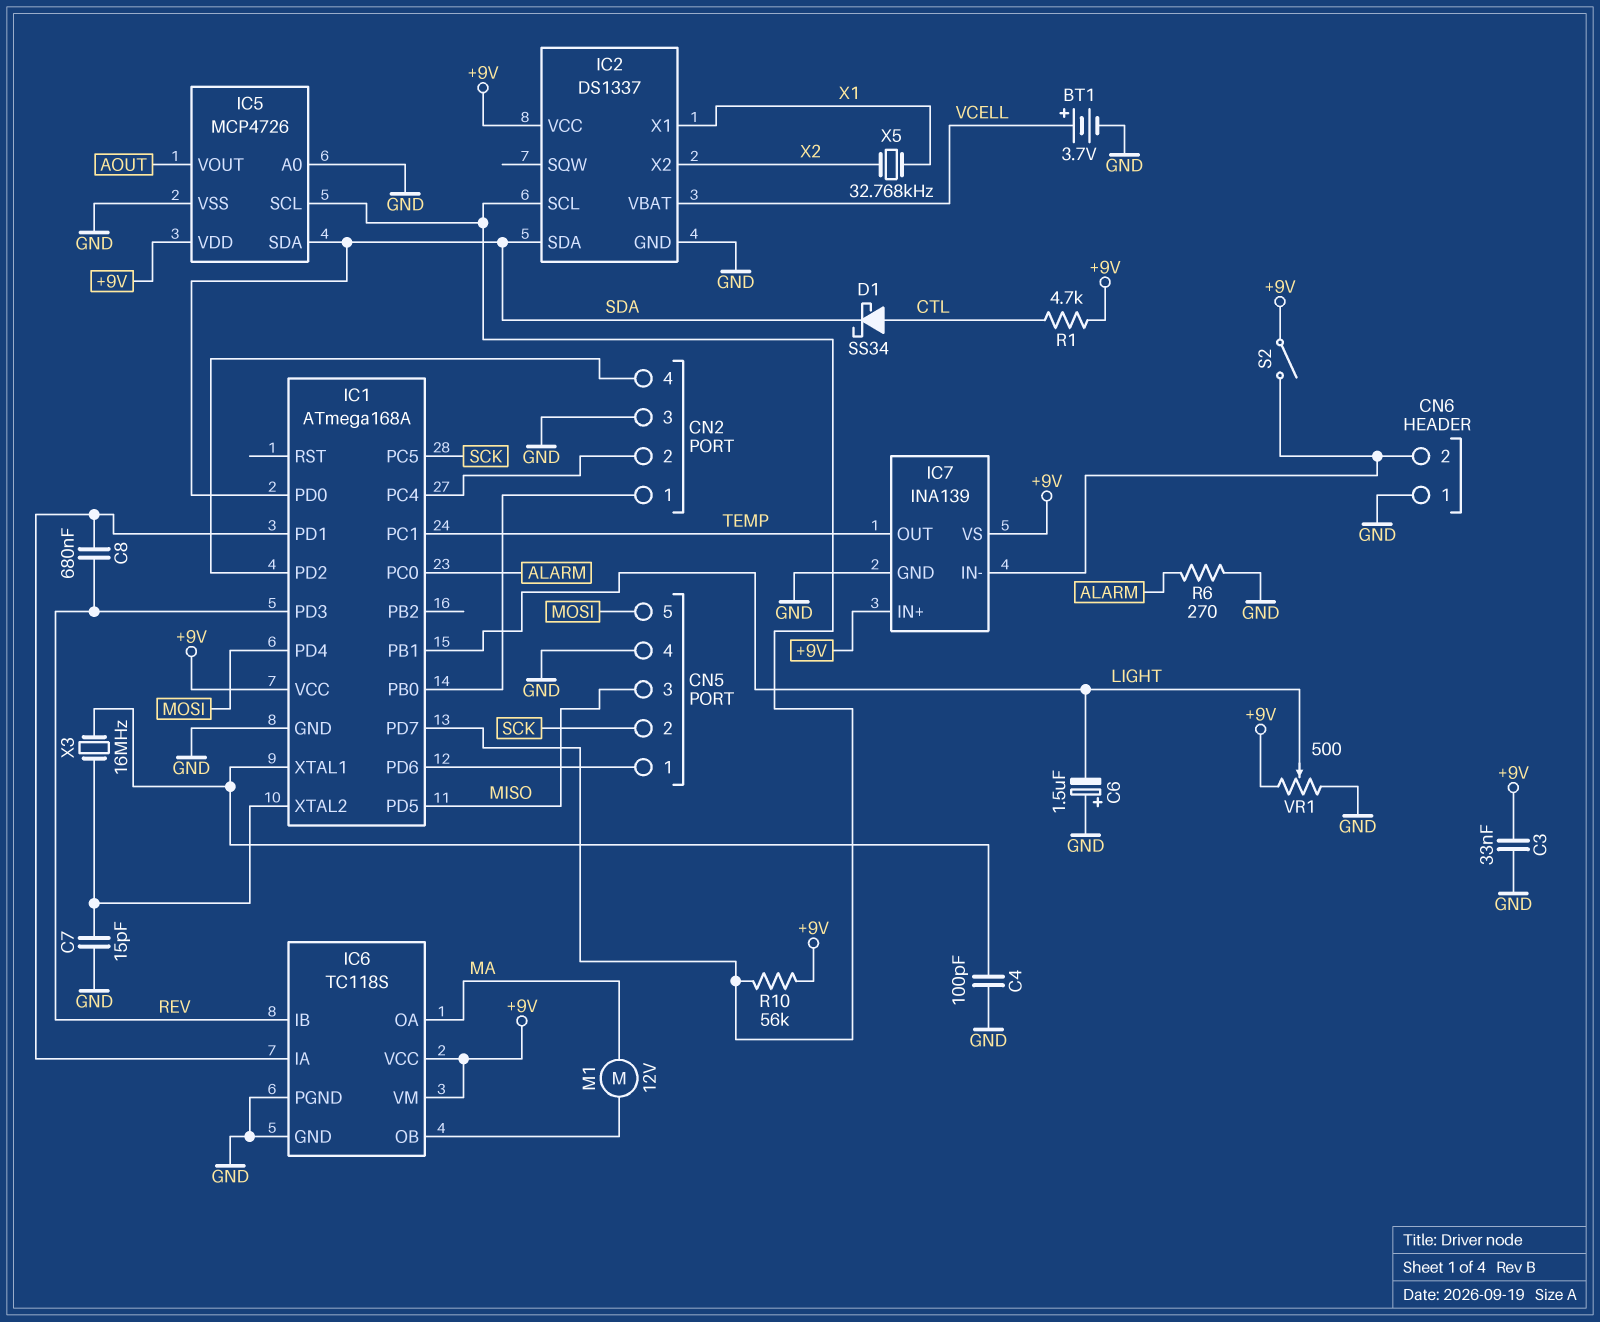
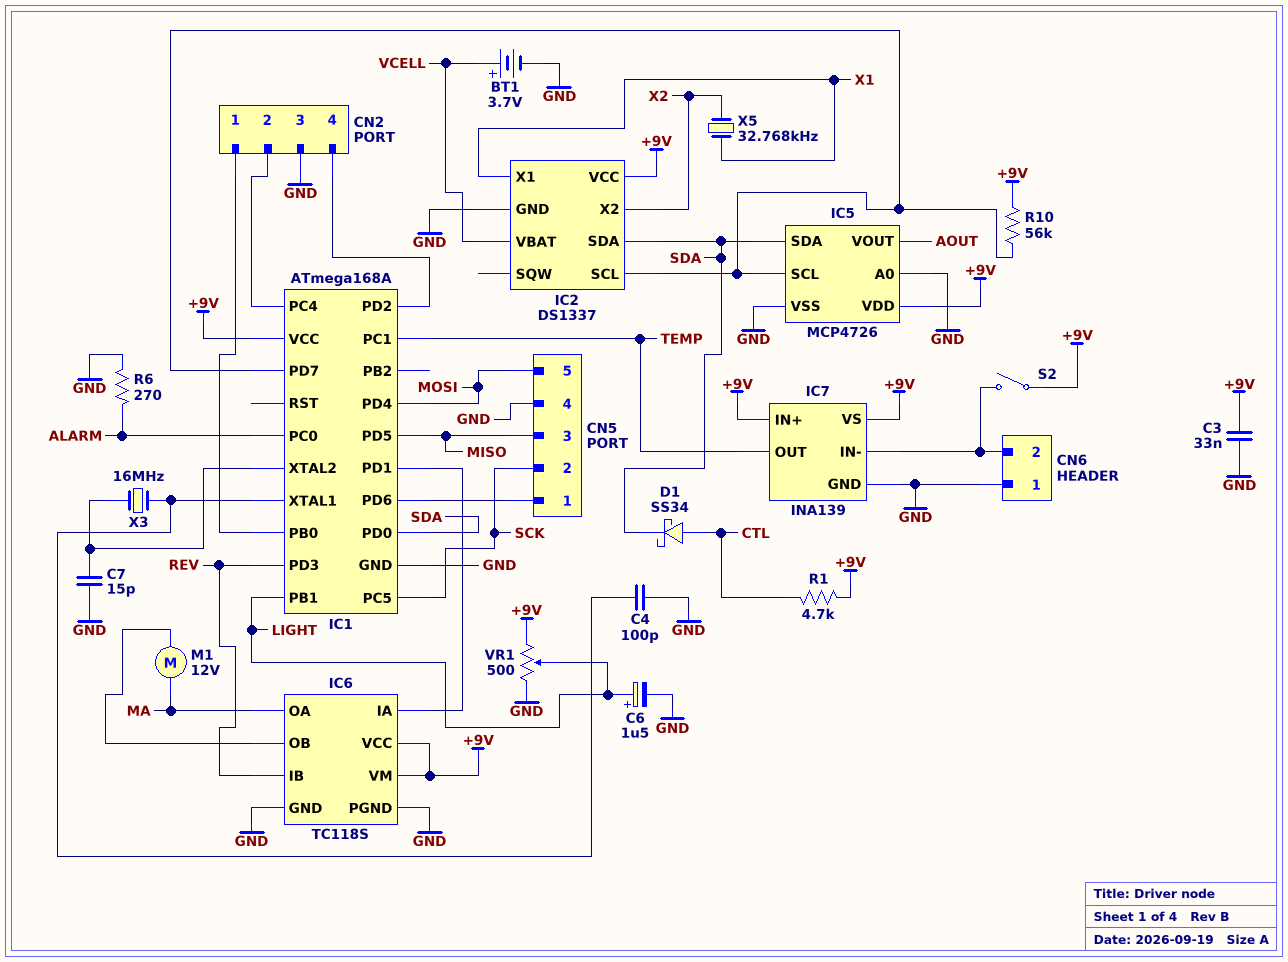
C6: 1.5uF (plus GND, minus LIGHT) -> 1.5uF (plus LIGHT, minus GND)
C8: 680nF (IC1/PD1, REV) -> none

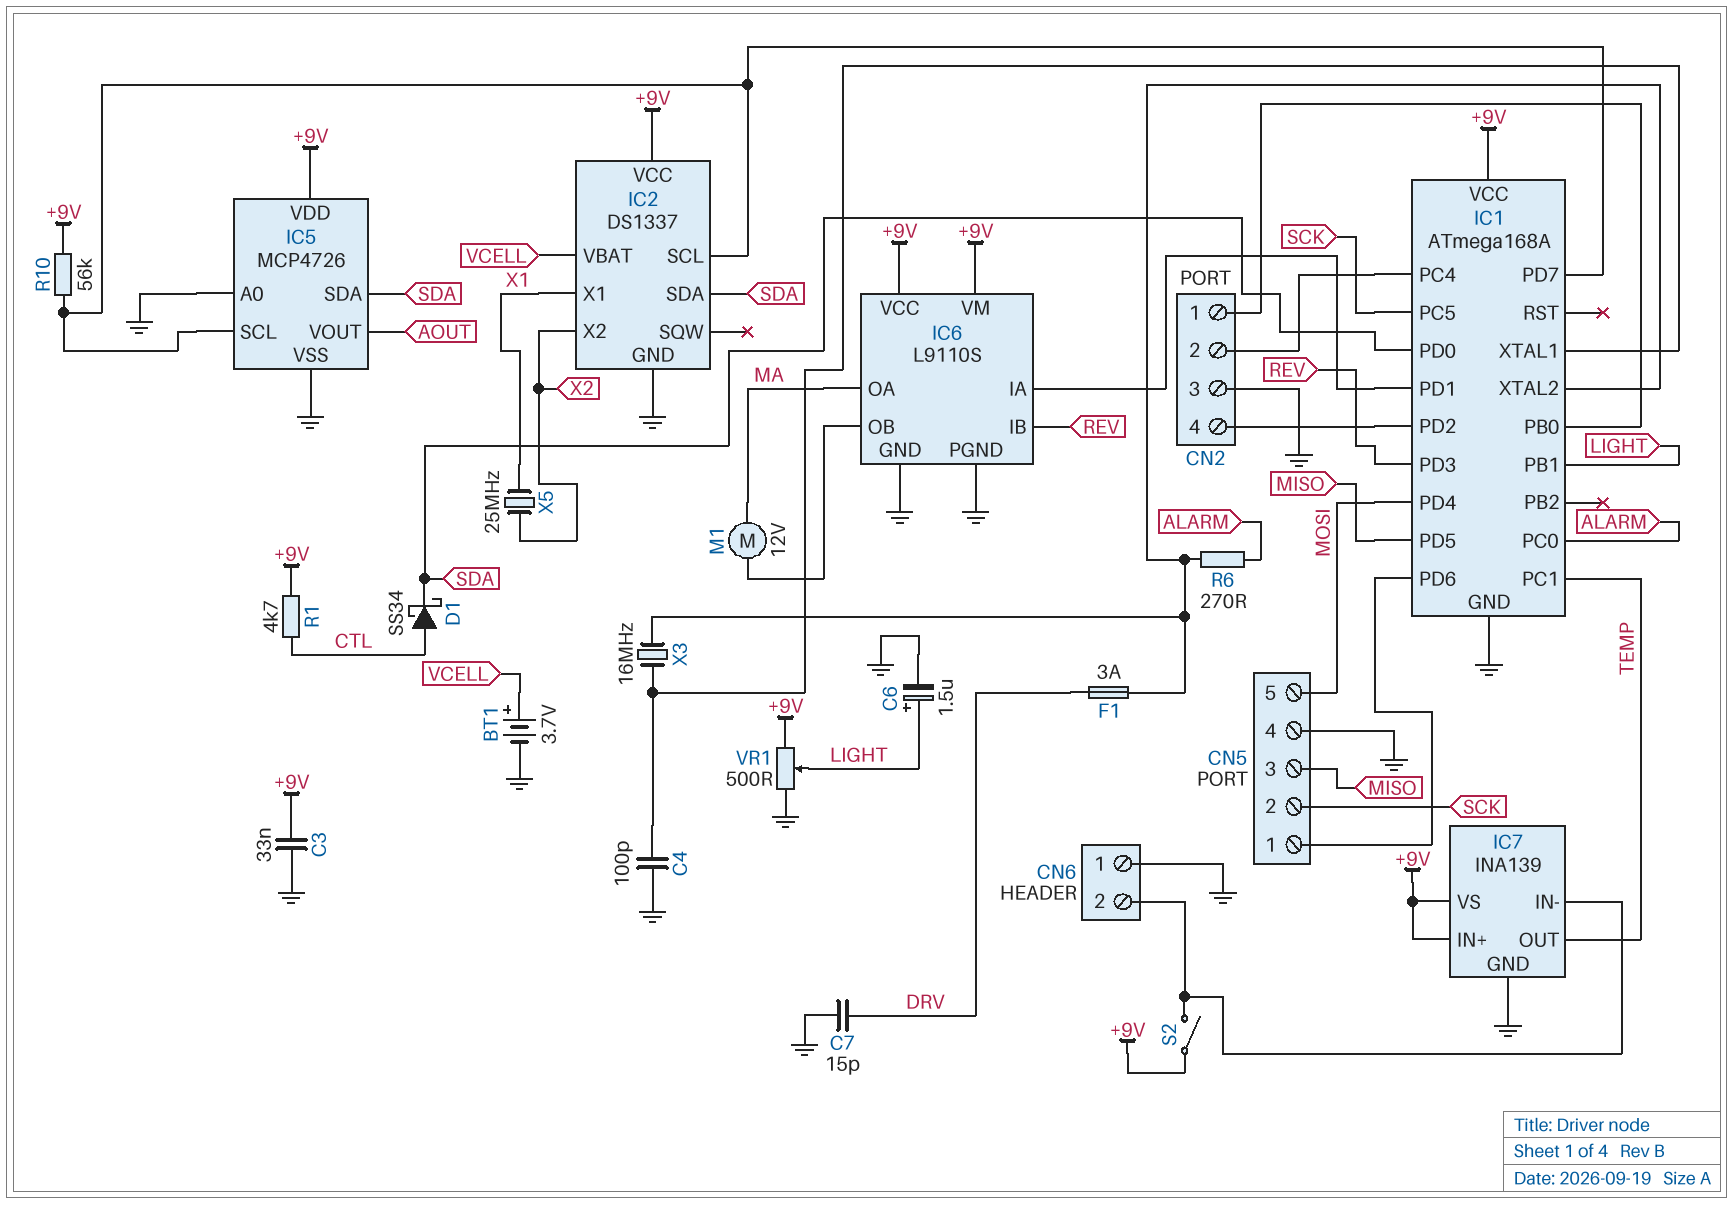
C7: 15pF (GND, IC1/XTAL2) -> 15pF (DRV, GND)
F1: none -> 3A (DRV, IC1/XTAL2)
IC6: TC118S -> L9110S
R6: 270 (ALARM, GND) -> 270 (ALARM, IC1/XTAL2)
X5: 32.768kHz (X1, X2) -> 25MHz (X1, X2)

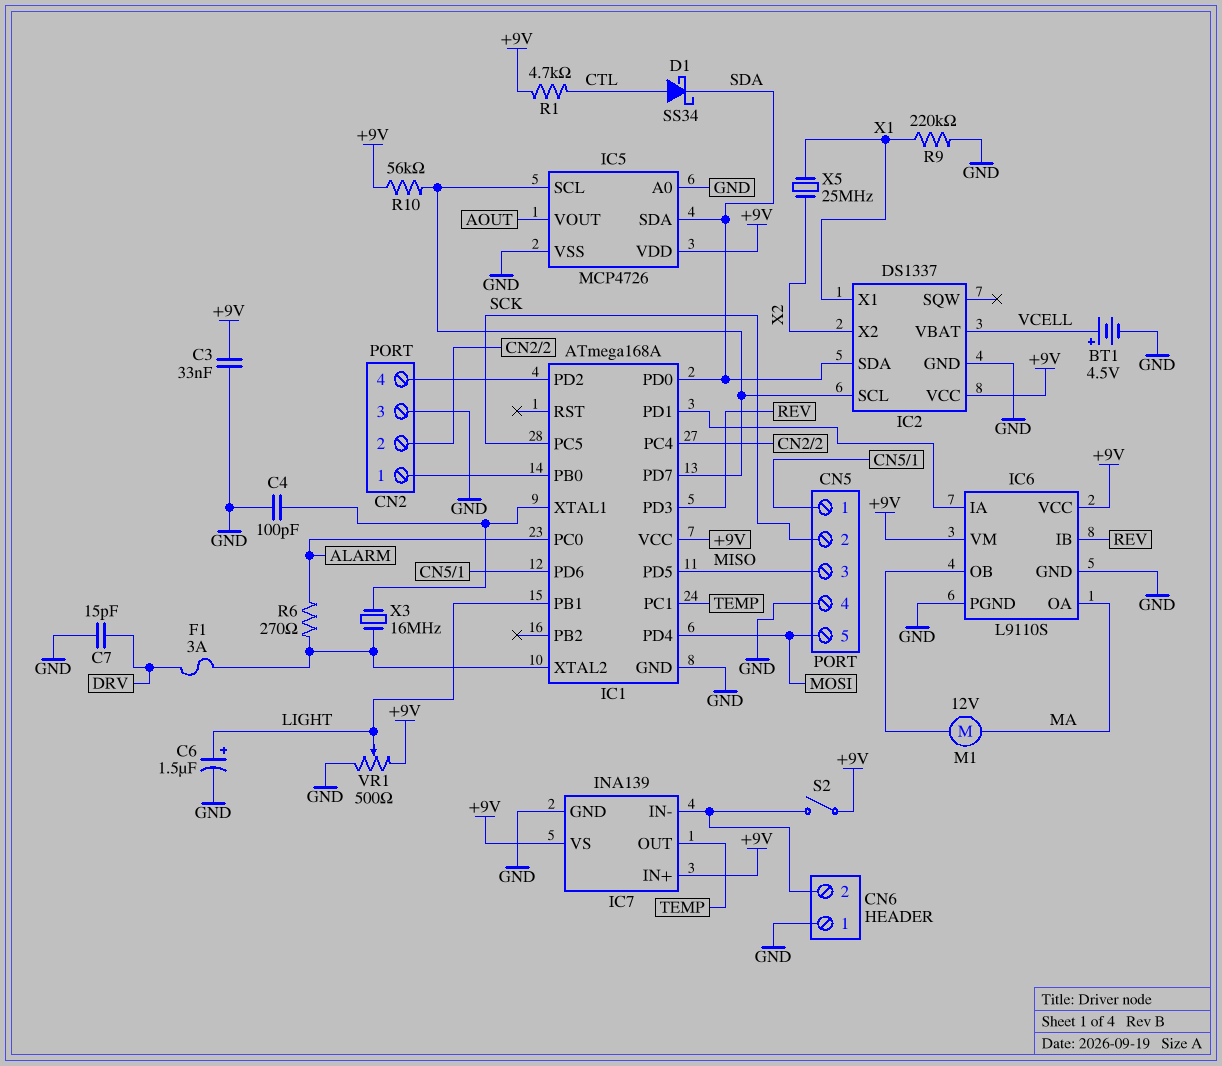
BT1: 3.7V (plus VCELL, minus GND) -> 4.5V (plus VCELL, minus GND)
R9: none -> 220k (GND, X1)

